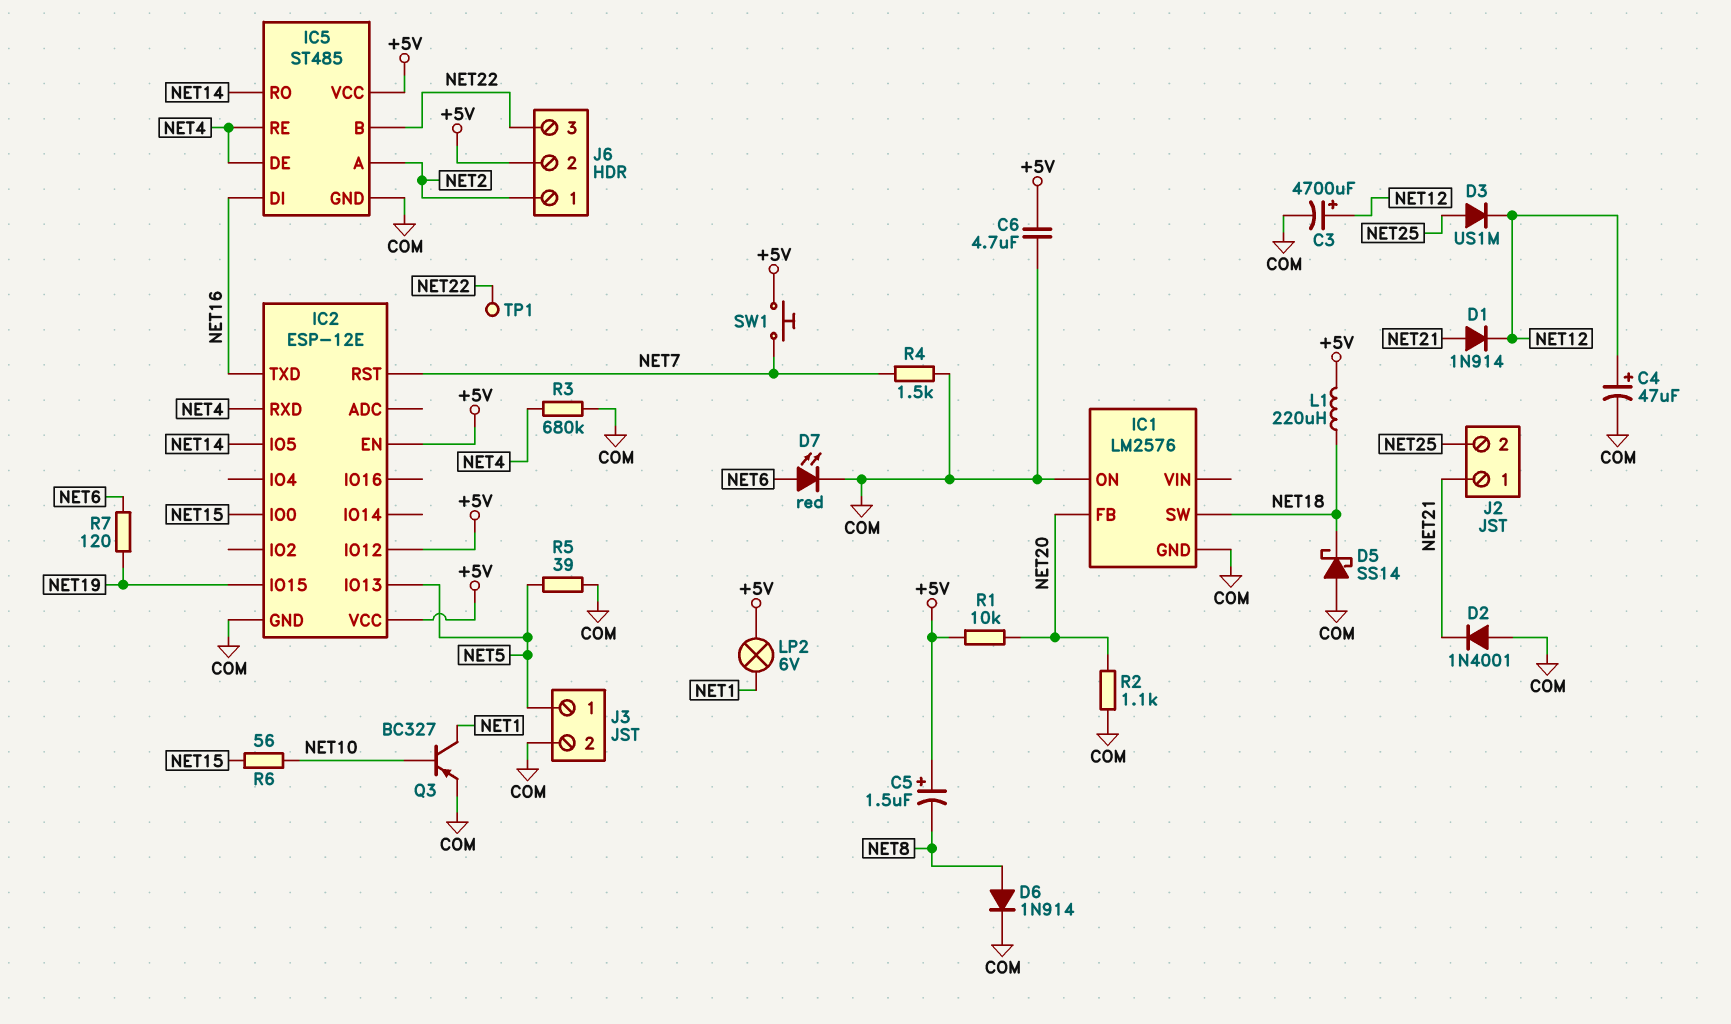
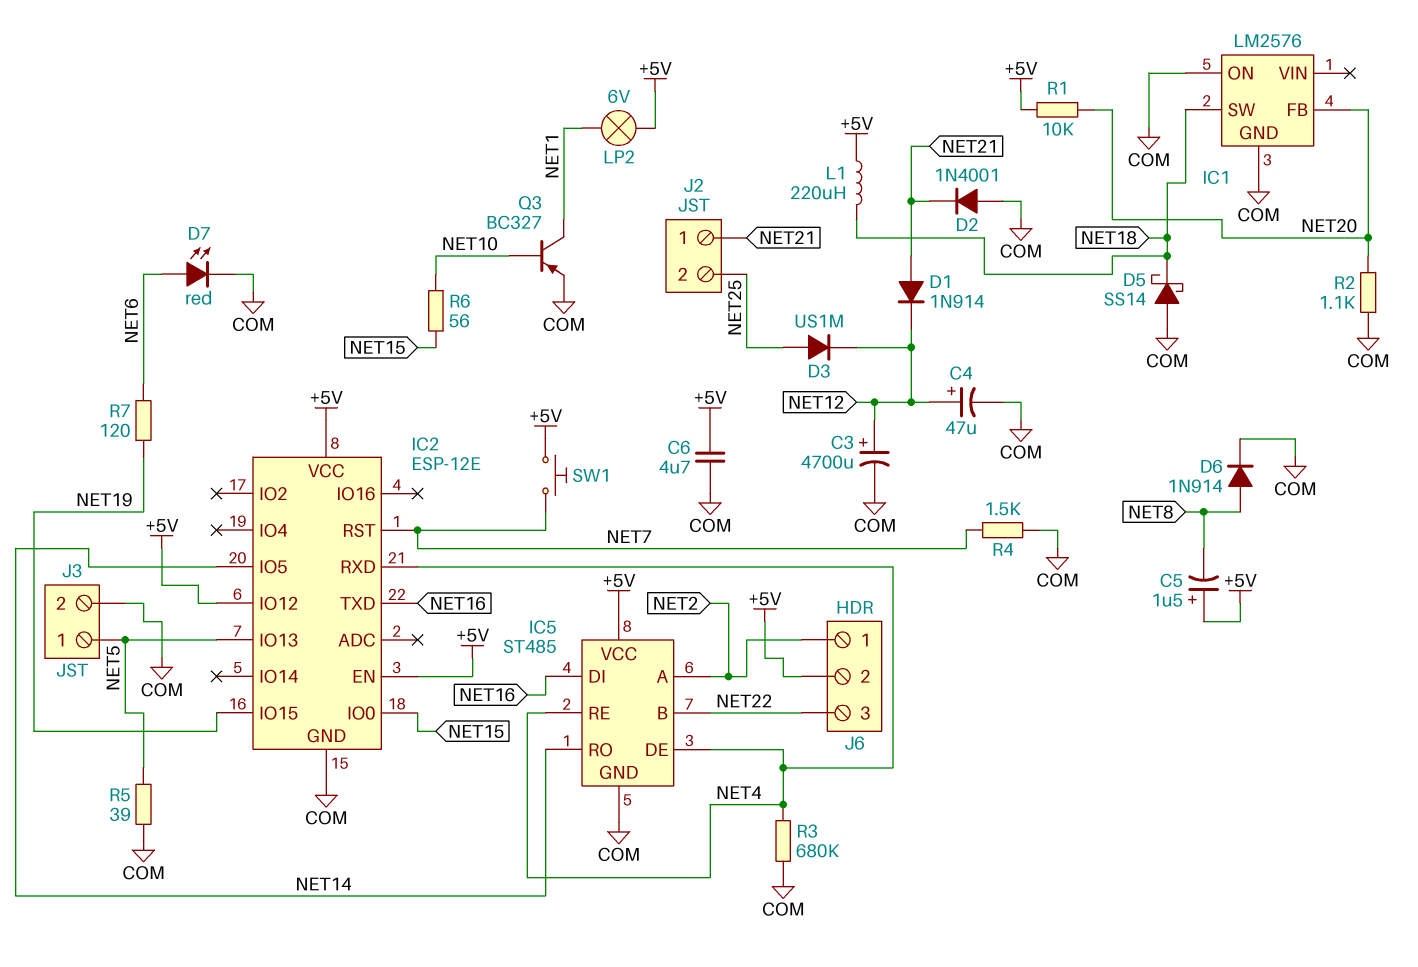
TP1: test point (NET22) -> none

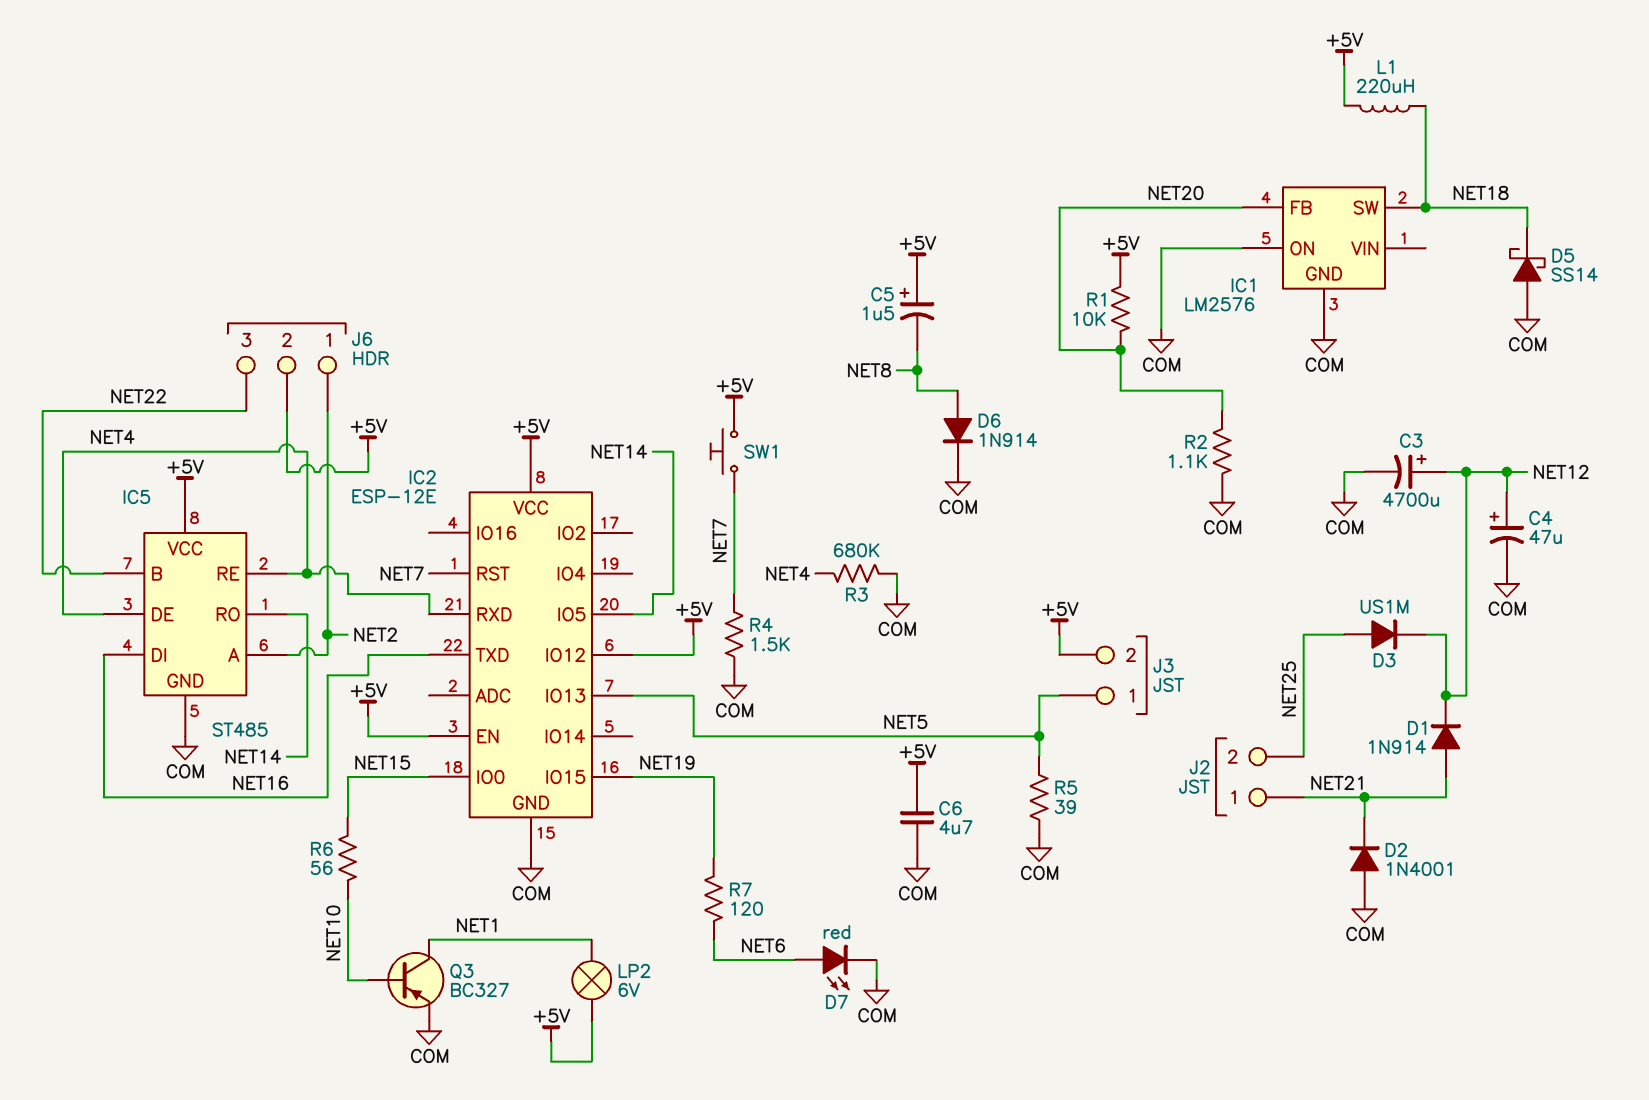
J3 pin 2: COM -> +5V

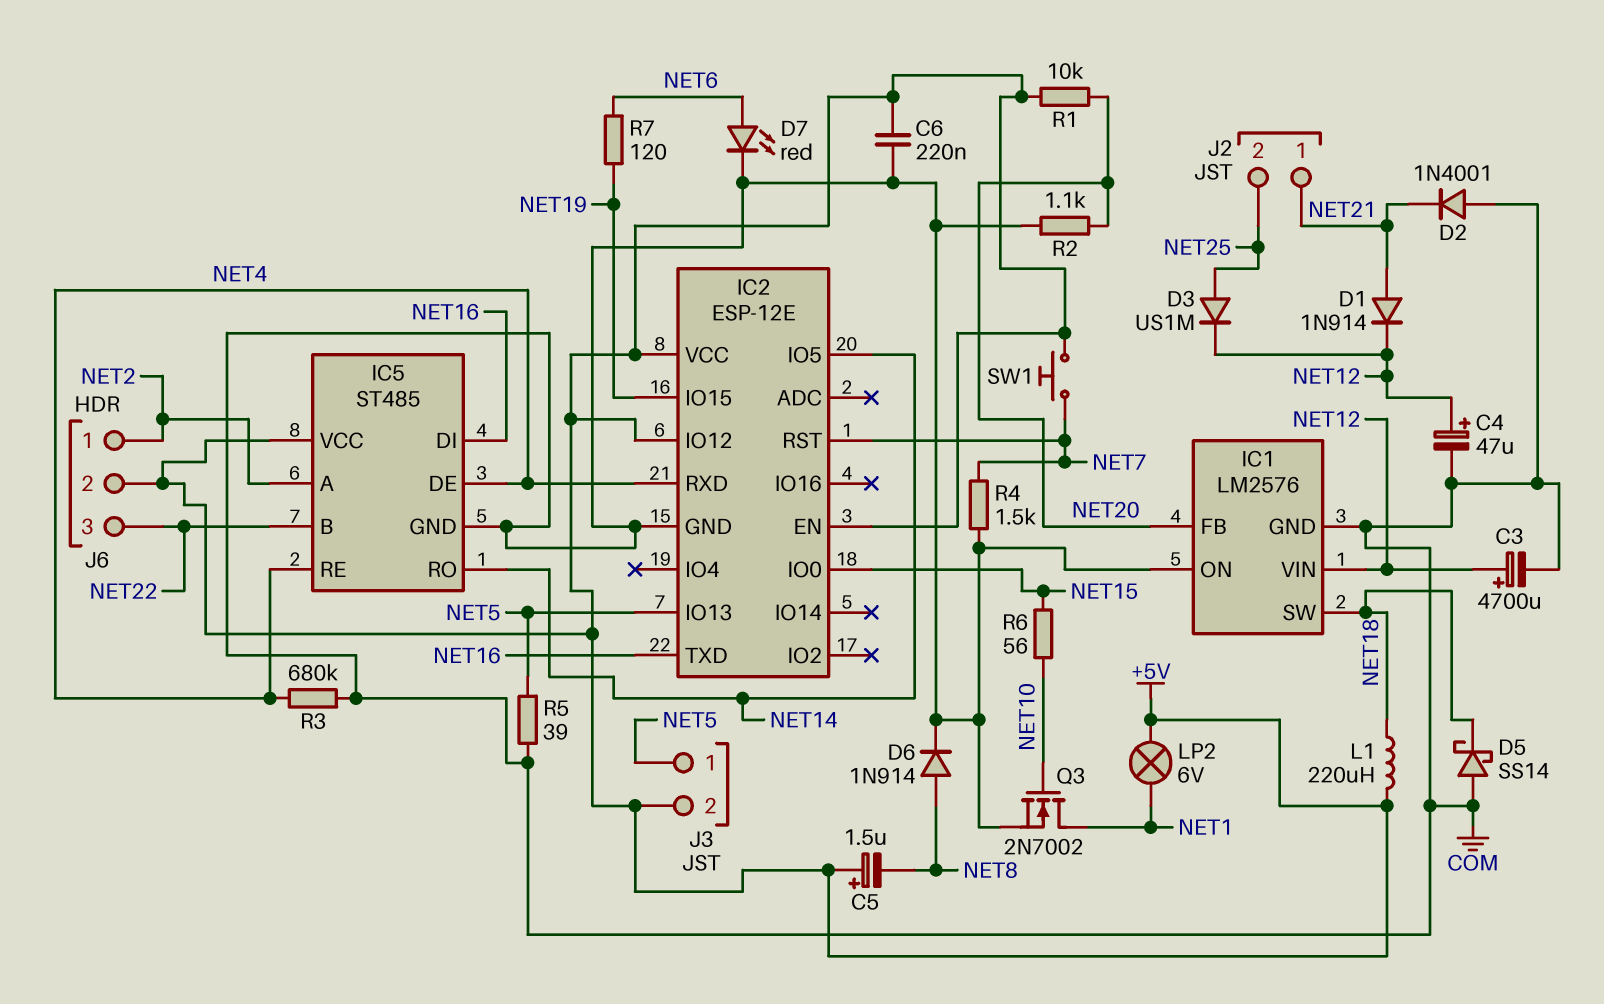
C6: 4.7uF (+5V, COM) -> 220nF (+5V, COM)
IC1 pin VIN: none -> NET12
Q3: PNP BC327 (B NET10, C NET1, E COM) -> NMOS 2N7002 (G NET10, D NET1, S COM)

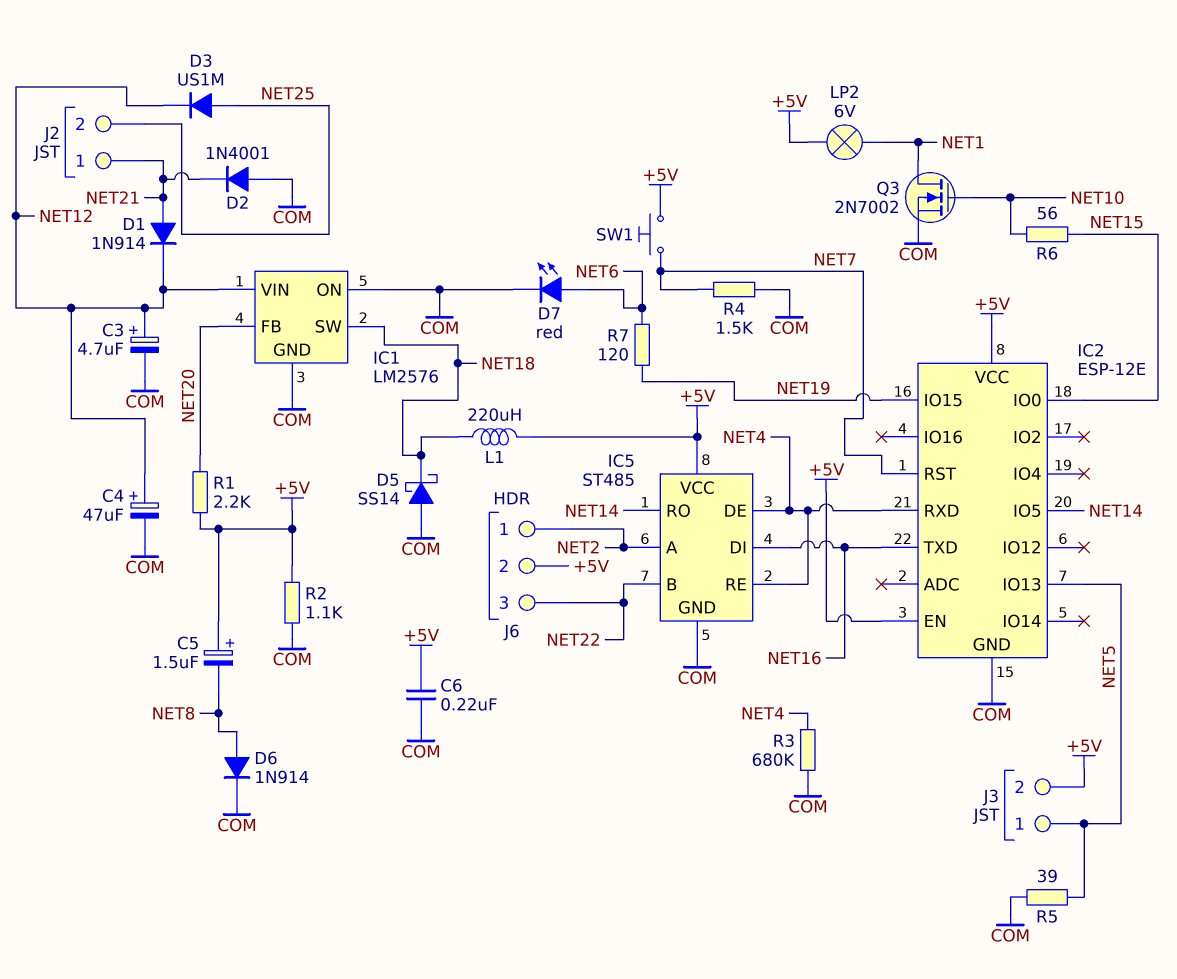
C3: 4700uF (plus NET12, minus COM) -> 4.7uF (plus NET12, minus COM)
IC2 pin IO12: +5V -> none
R1: 10k (+5V, NET20) -> 2.2k (+5V, NET20)
R2: 1.1k (COM, NET20) -> 1.1k (+5V, COM)

